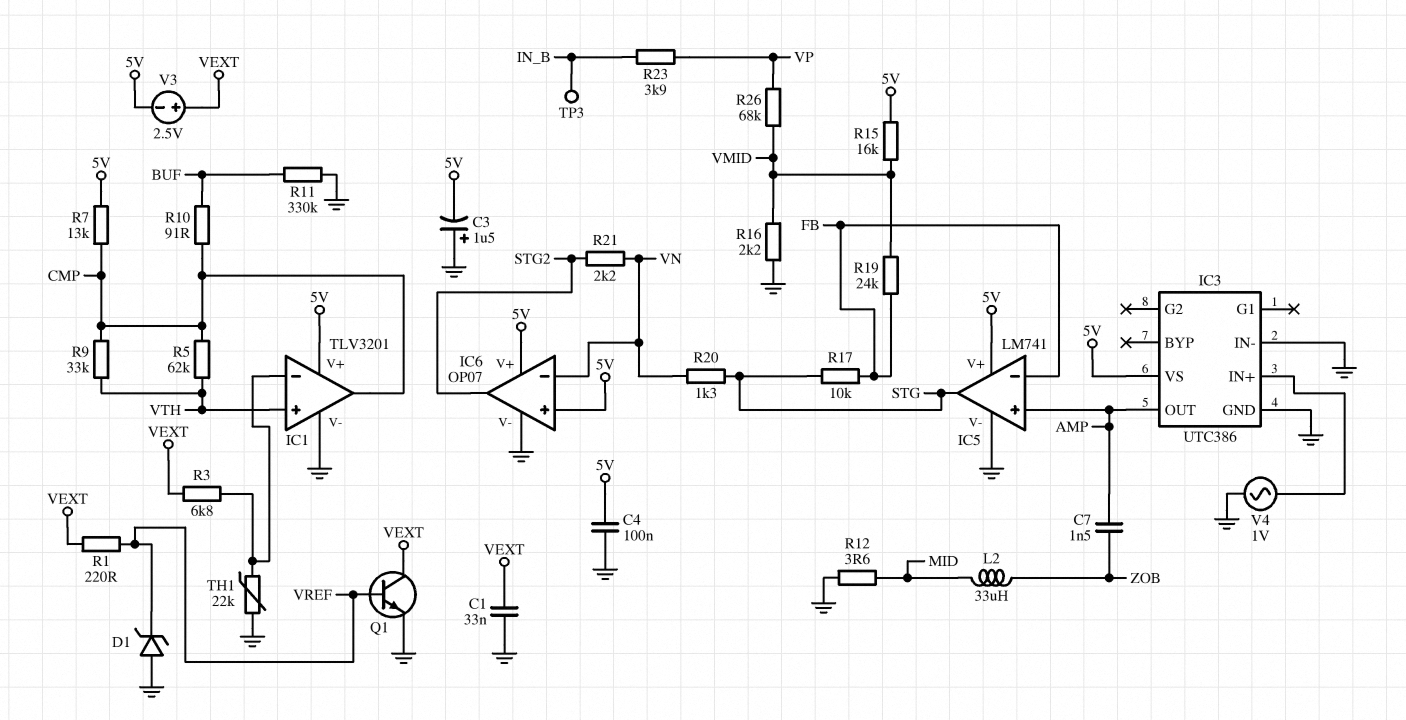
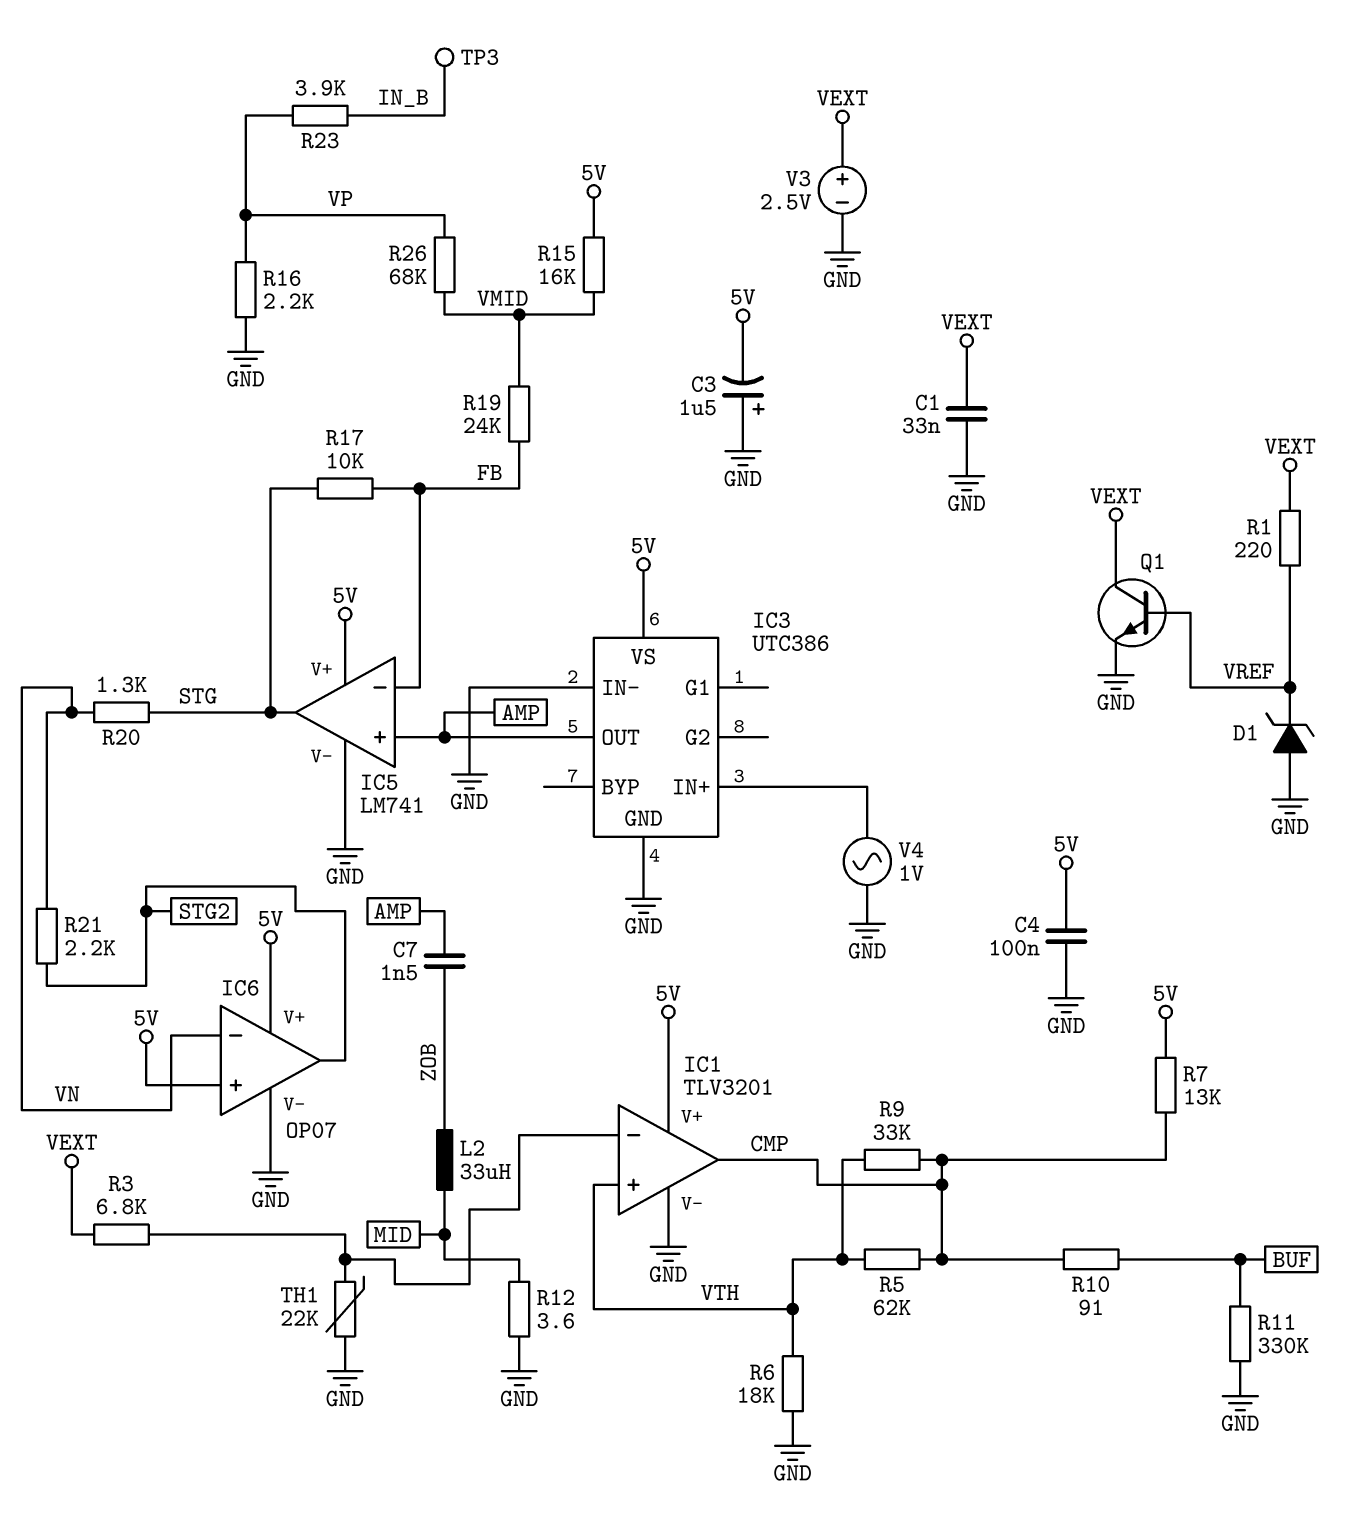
R6: none -> 18k (GND, VTH)
R16: 2.2k (GND, VMID) -> 2.2k (GND, VP)
V3: 2.5V (plus VEXT, minus 5V) -> 2.5V (plus VEXT, minus GND)

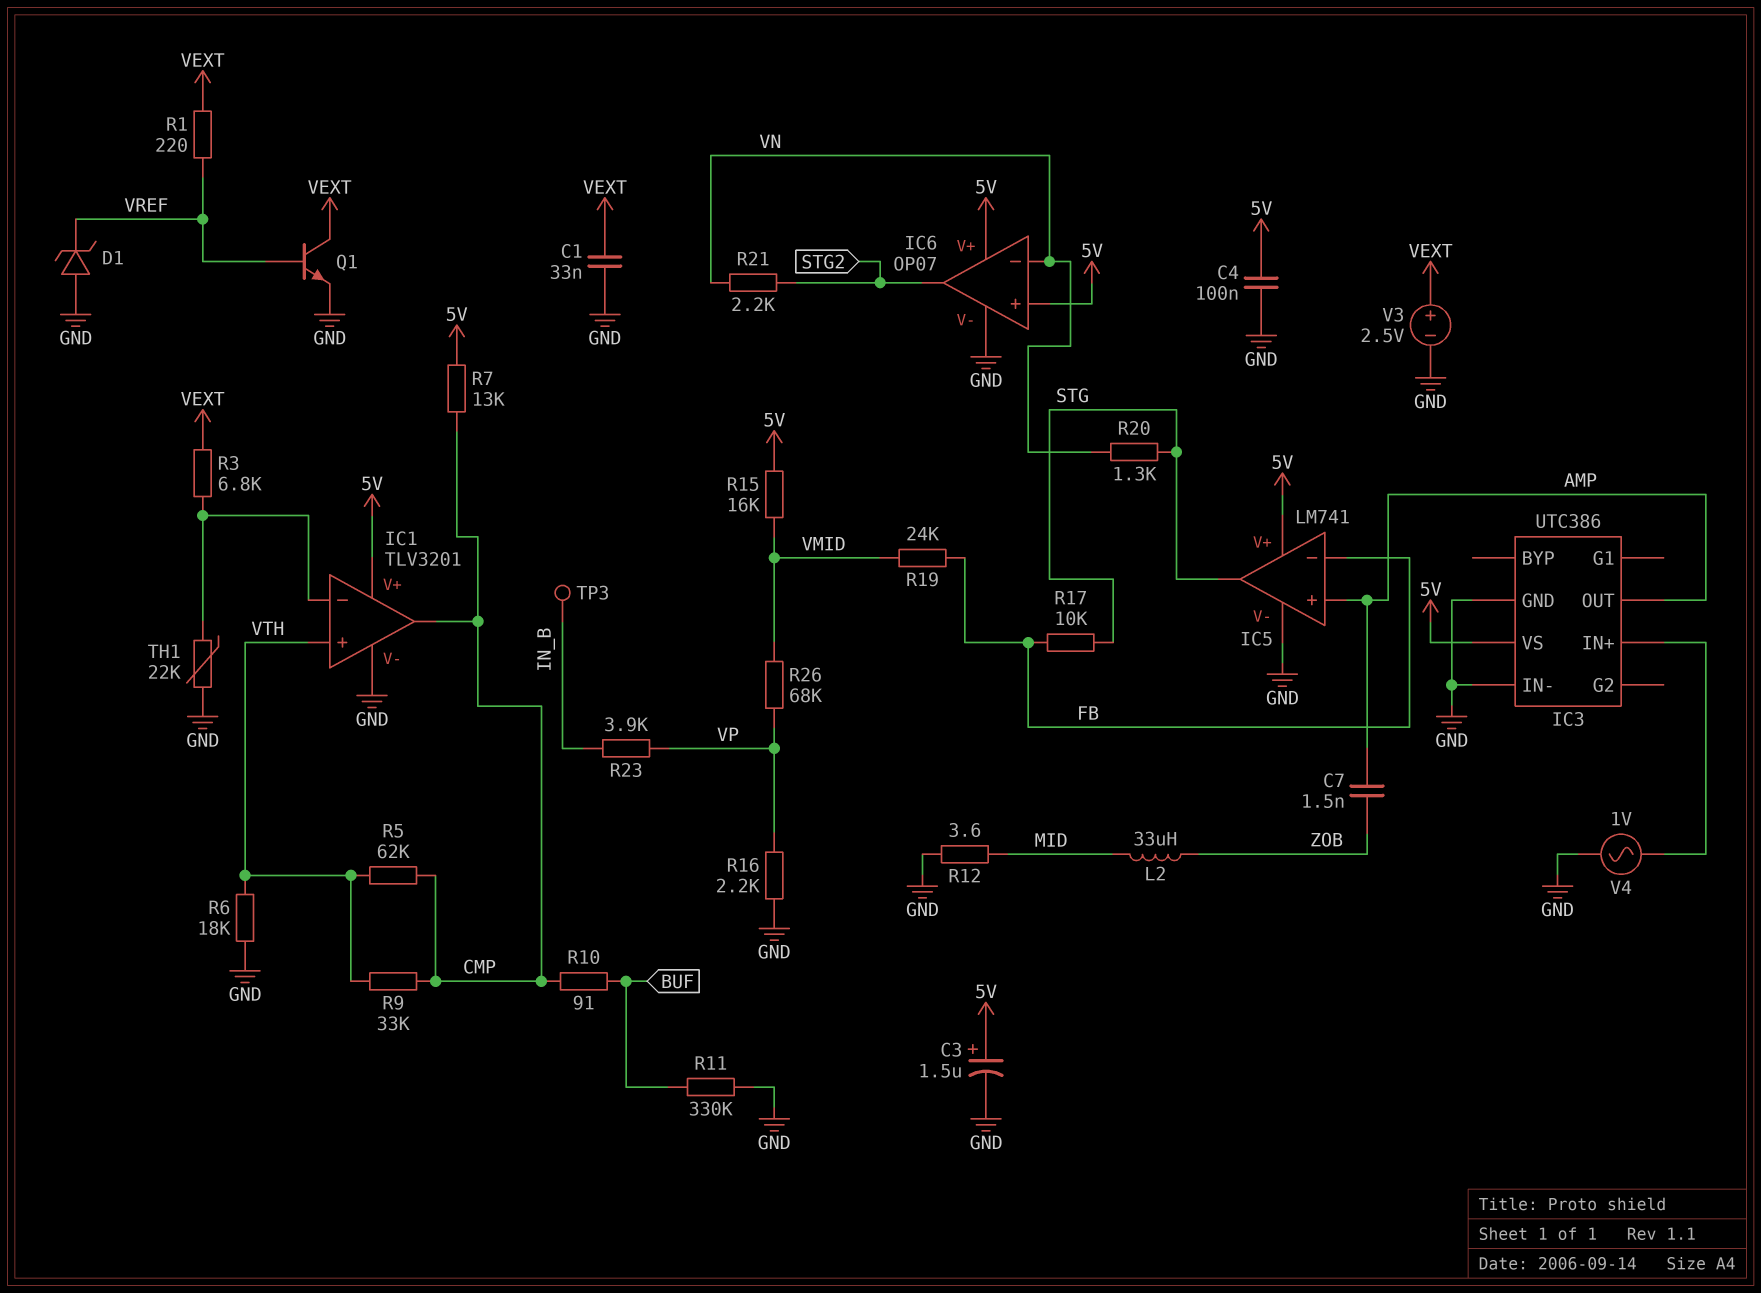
C3: 1.5uF (plus GND, minus 5V) -> 1.5uF (plus 5V, minus GND)

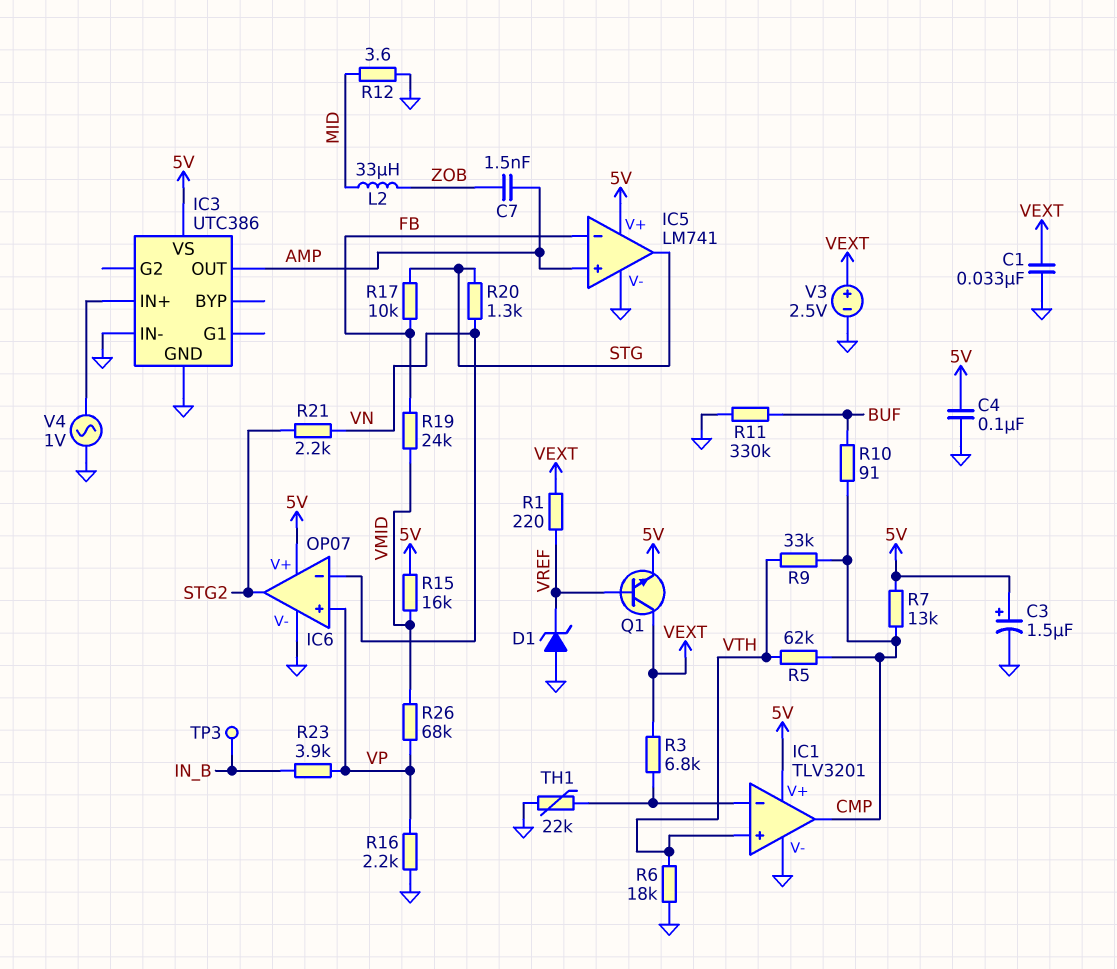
IC6 pin in+: 5V -> VP
Q1: NPN (B VREF, C VEXT, E GND) -> NPN (B VREF, C VEXT, E 5V)

